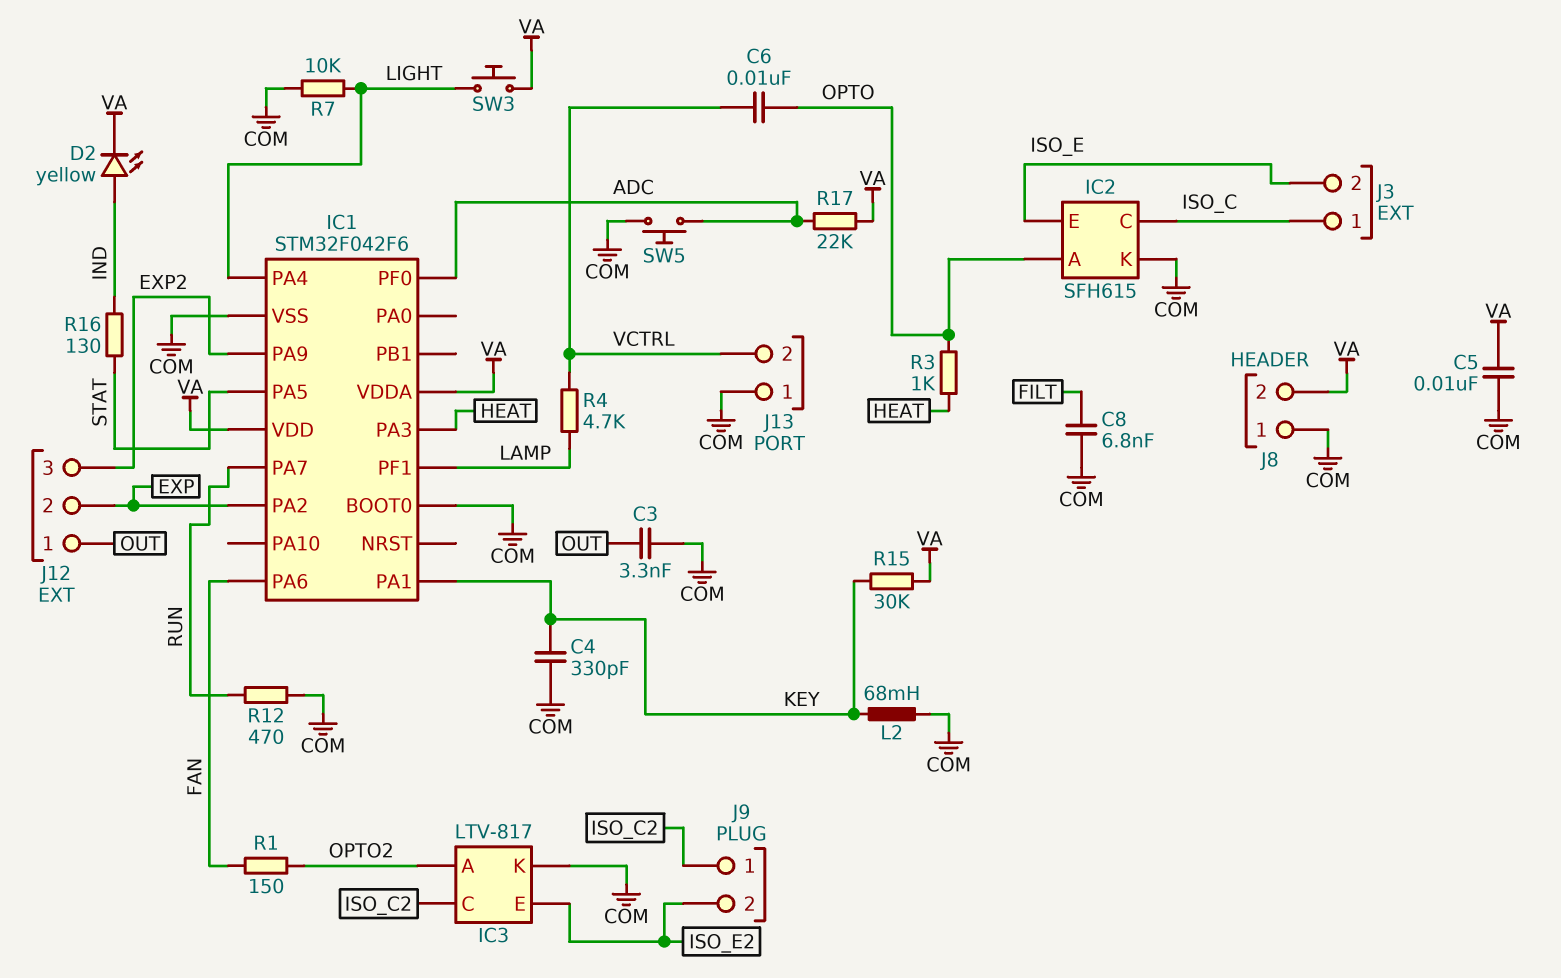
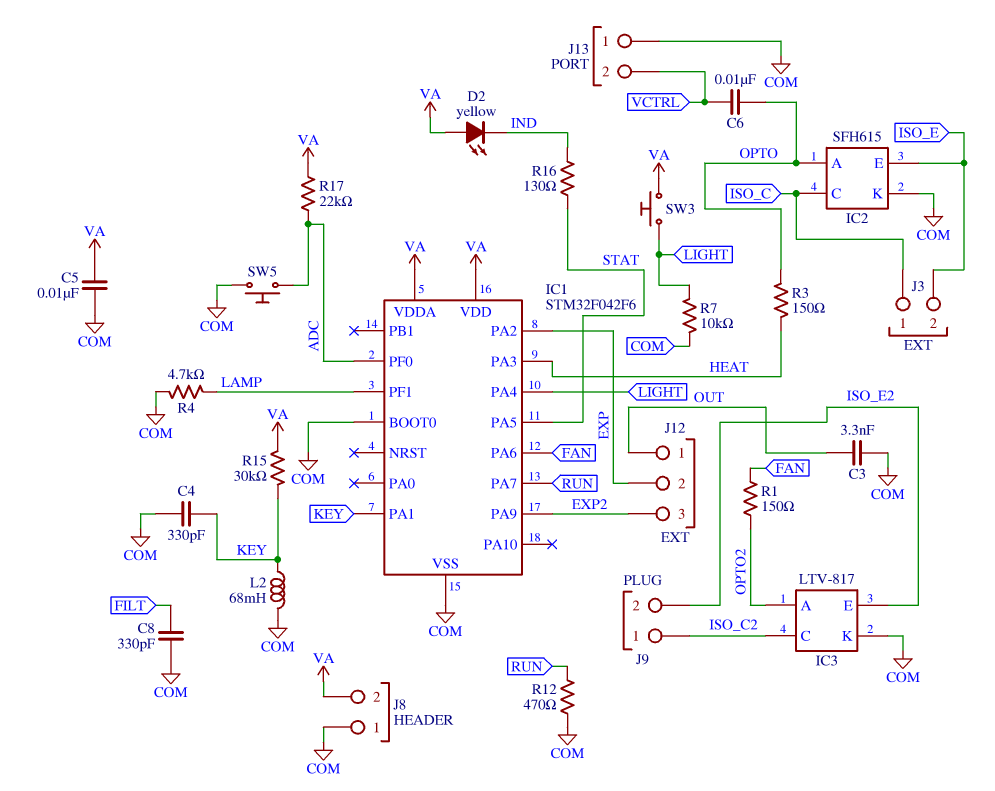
C8: 6.8nF (COM, FILT) -> 330pF (COM, FILT)
D2: LED yellow (A IND, K VA) -> LED yellow (A VA, K IND)
R3: 1k (HEAT, OPTO) -> 150 (HEAT, OPTO)
R4: 4.7k (LAMP, VCTRL) -> 4.7k (COM, LAMP)

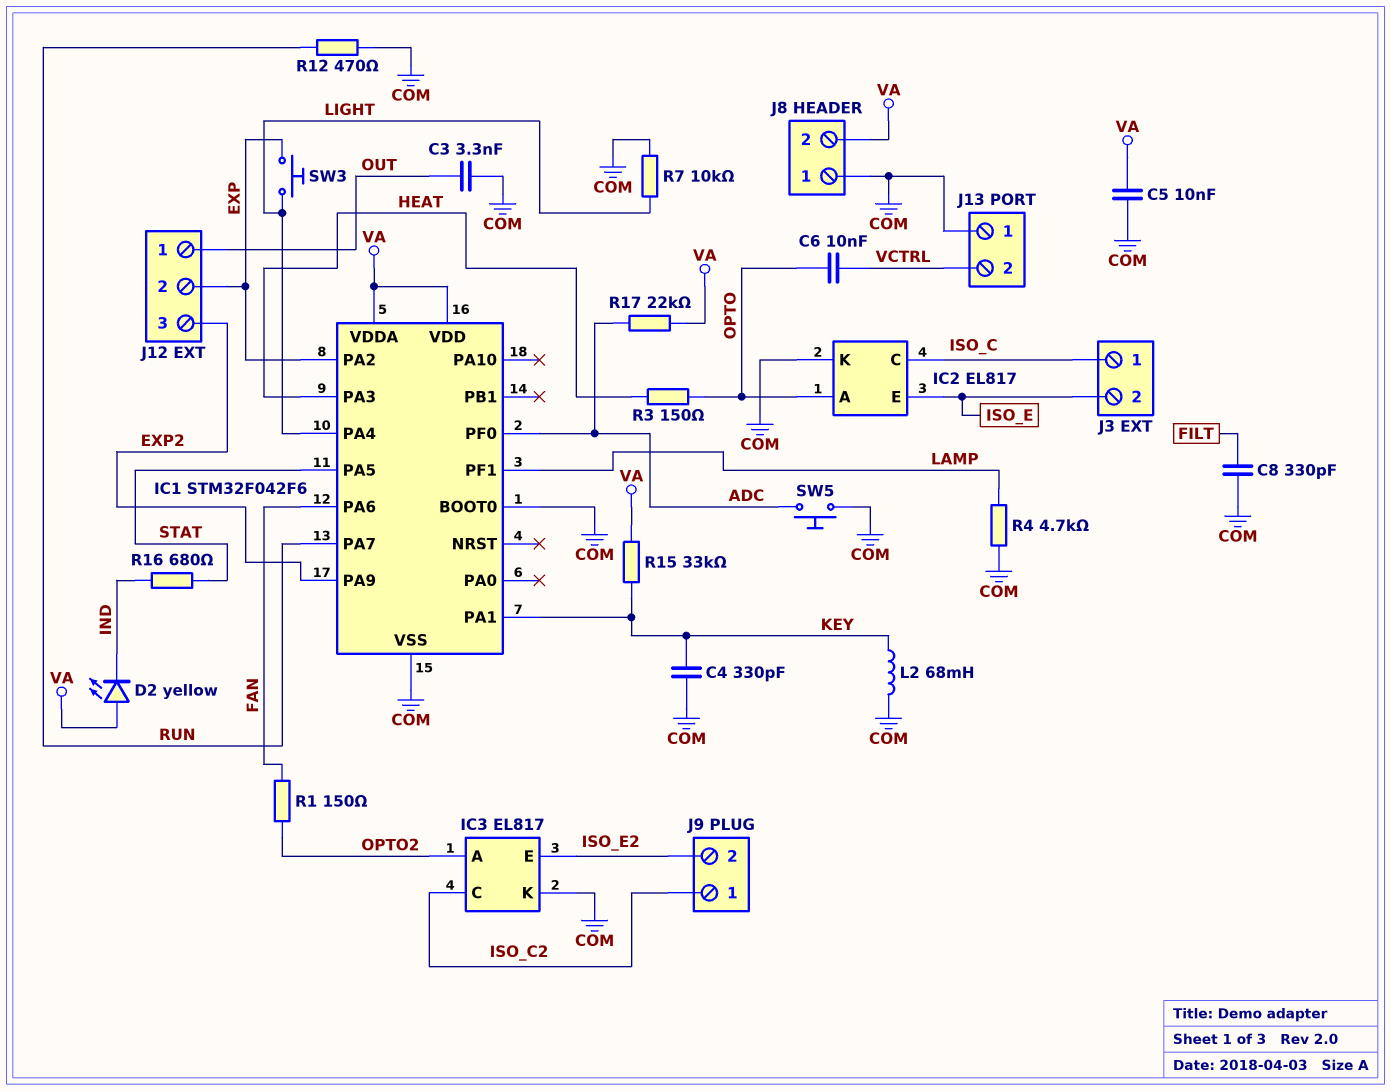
IC2: SFH615 -> EL817
IC3: LTV-817 -> EL817
R15: 30k (KEY, VA) -> 33k (KEY, VA)
R16: 130 (IND, STAT) -> 680 (IND, STAT)
SW3: button (LIGHT, VA) -> button (EXP, LIGHT)

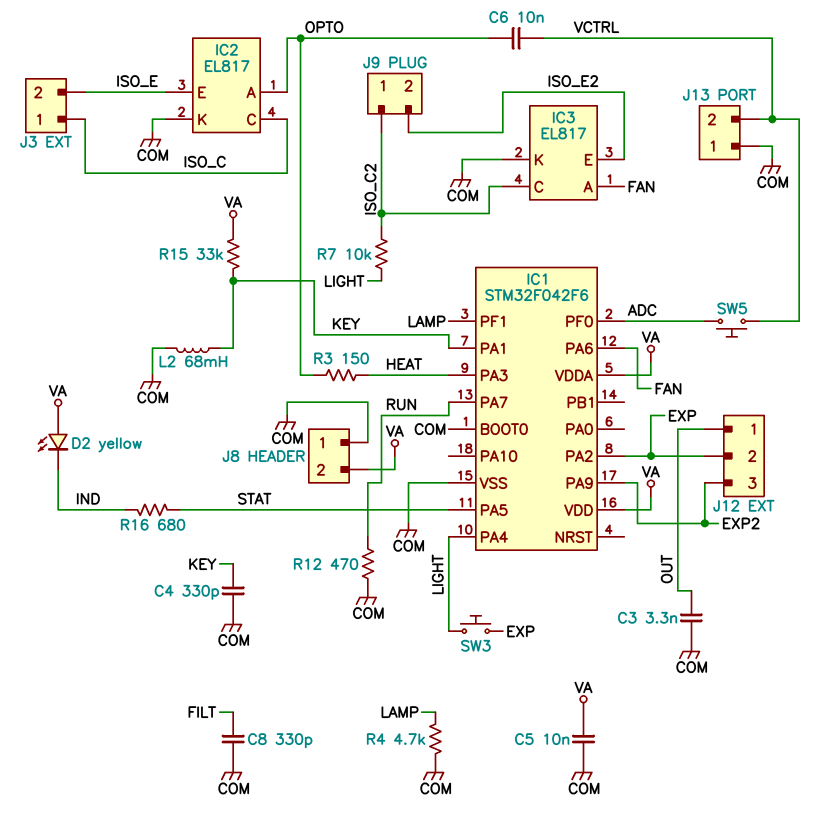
IC3 pin A: OPTO2 -> FAN
R1: 150 (FAN, OPTO2) -> none
R7: 10k (COM, LIGHT) -> 10k (ISO_C2, LIGHT)
R17: 22k (ADC, VA) -> none
SW5: button (ADC, COM) -> button (ADC, VCTRL)

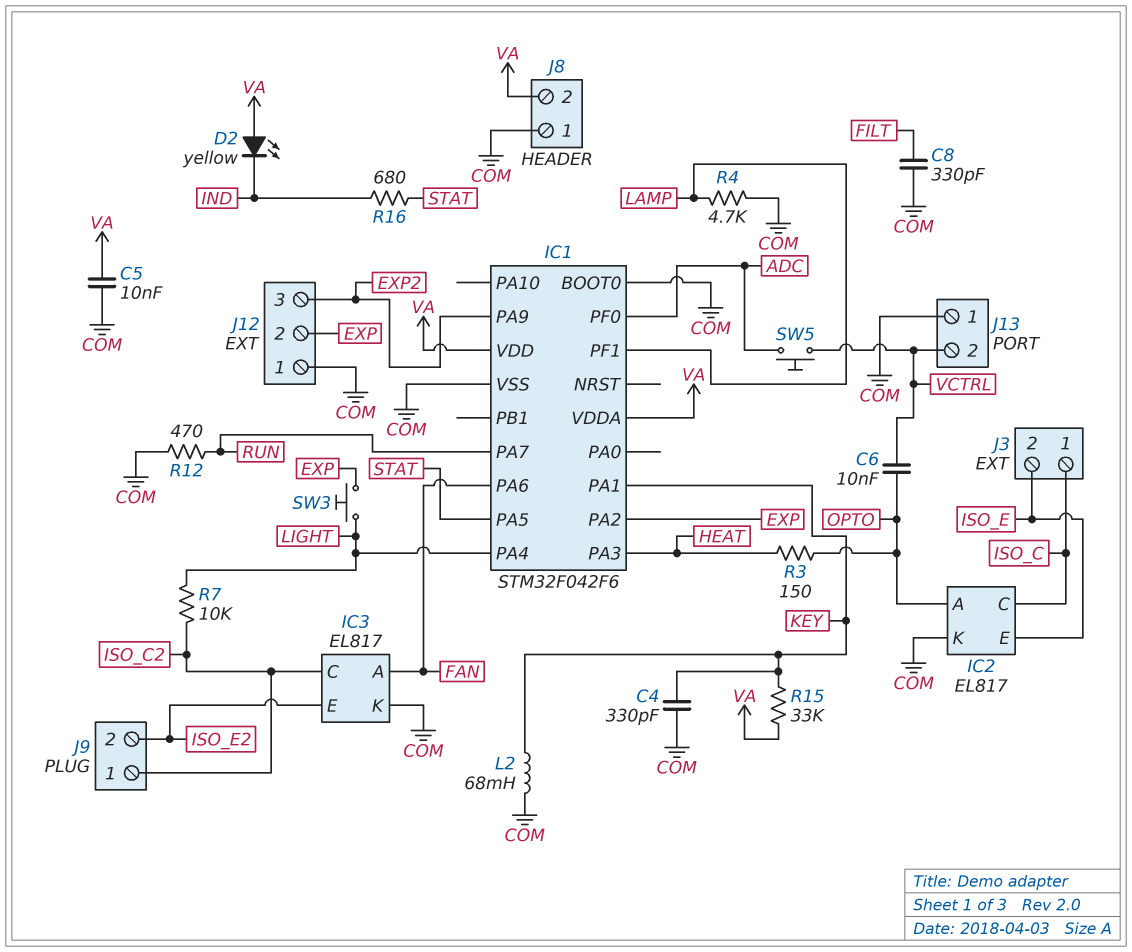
C3: 3.3nF (COM, OUT) -> none
J12 pin 1: OUT -> COM

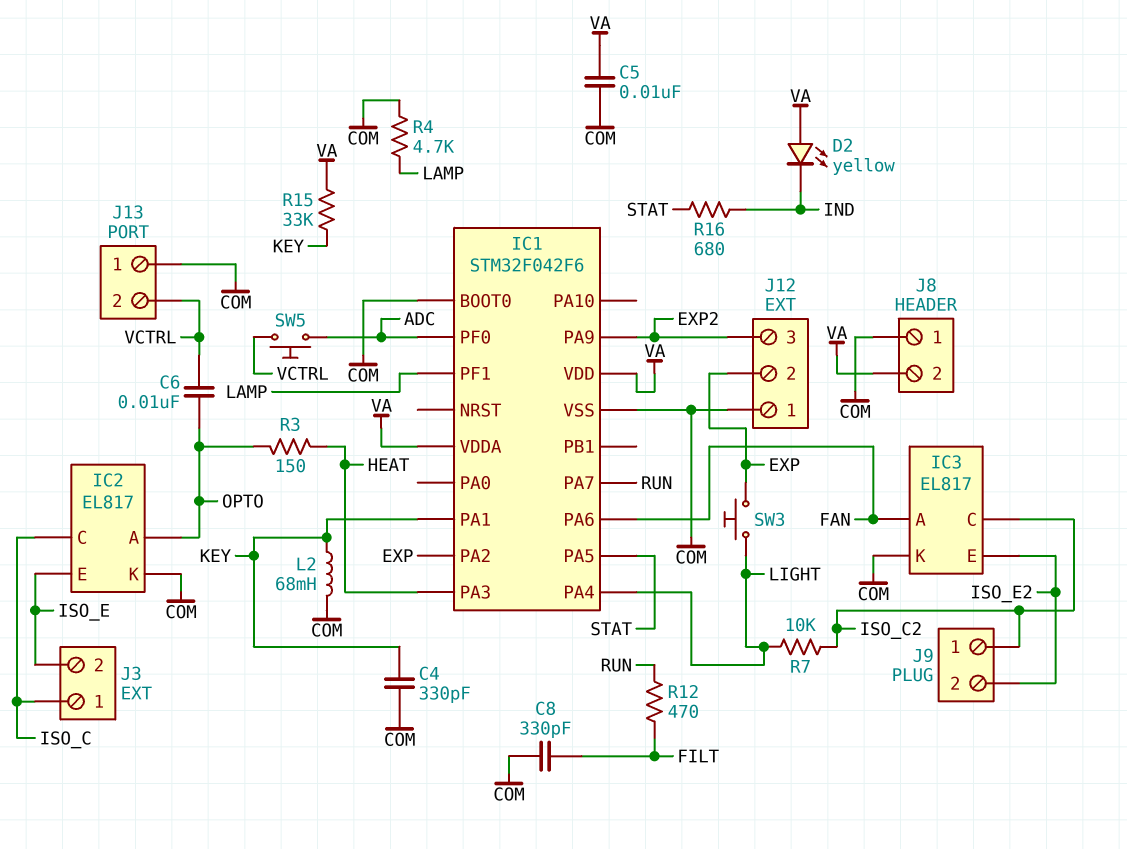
R12: 470 (COM, RUN) -> 470 (FILT, RUN)

